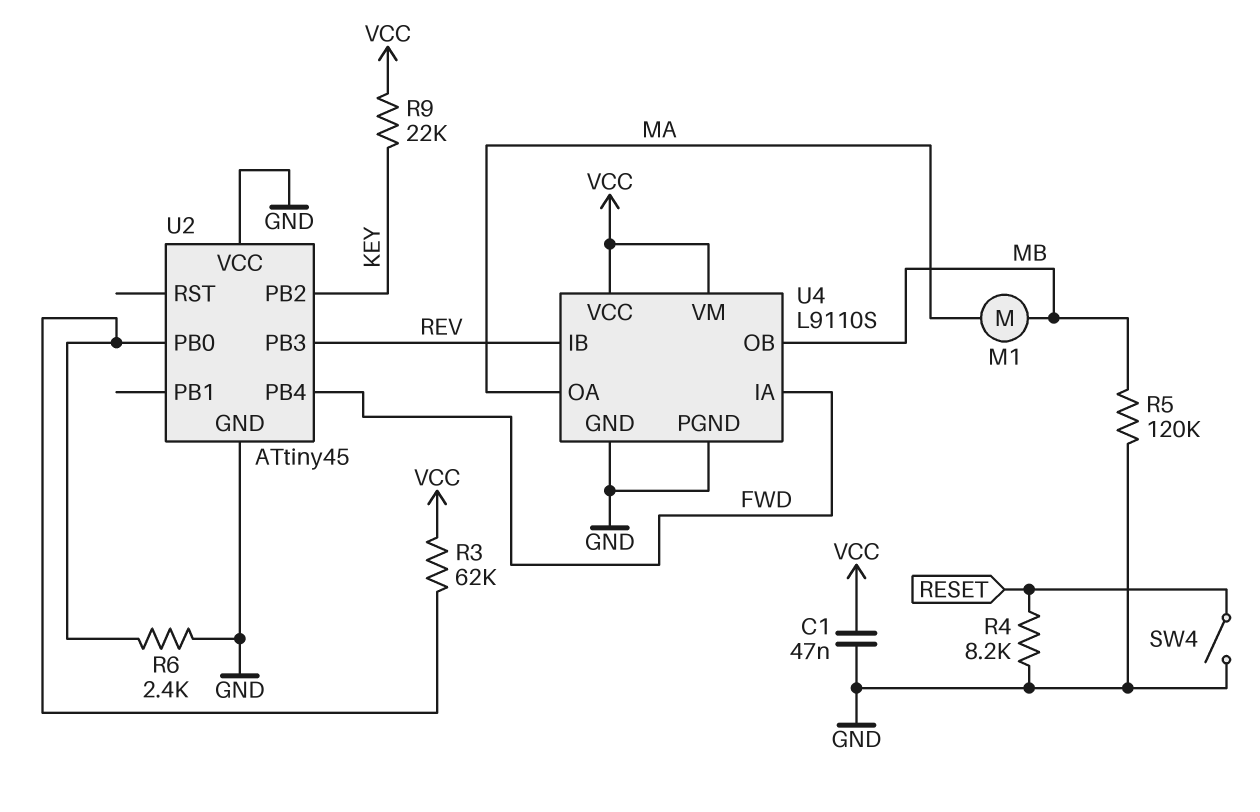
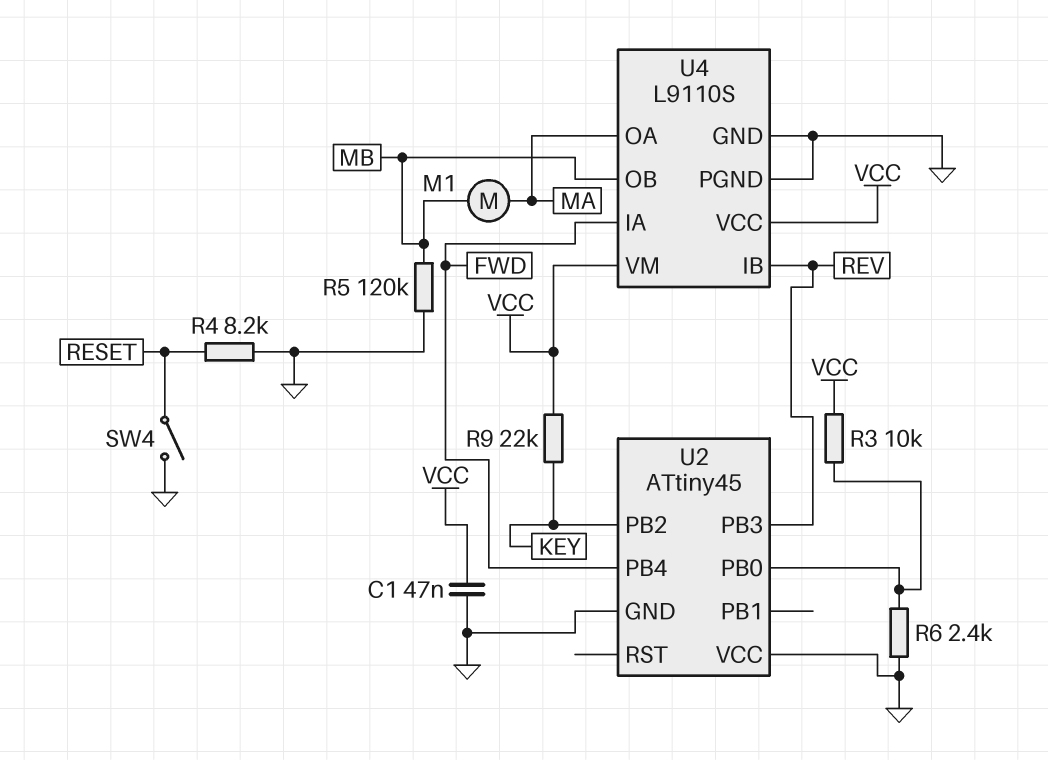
R3: 62k (U2/PB0, VCC) -> 10k (U2/PB0, VCC)

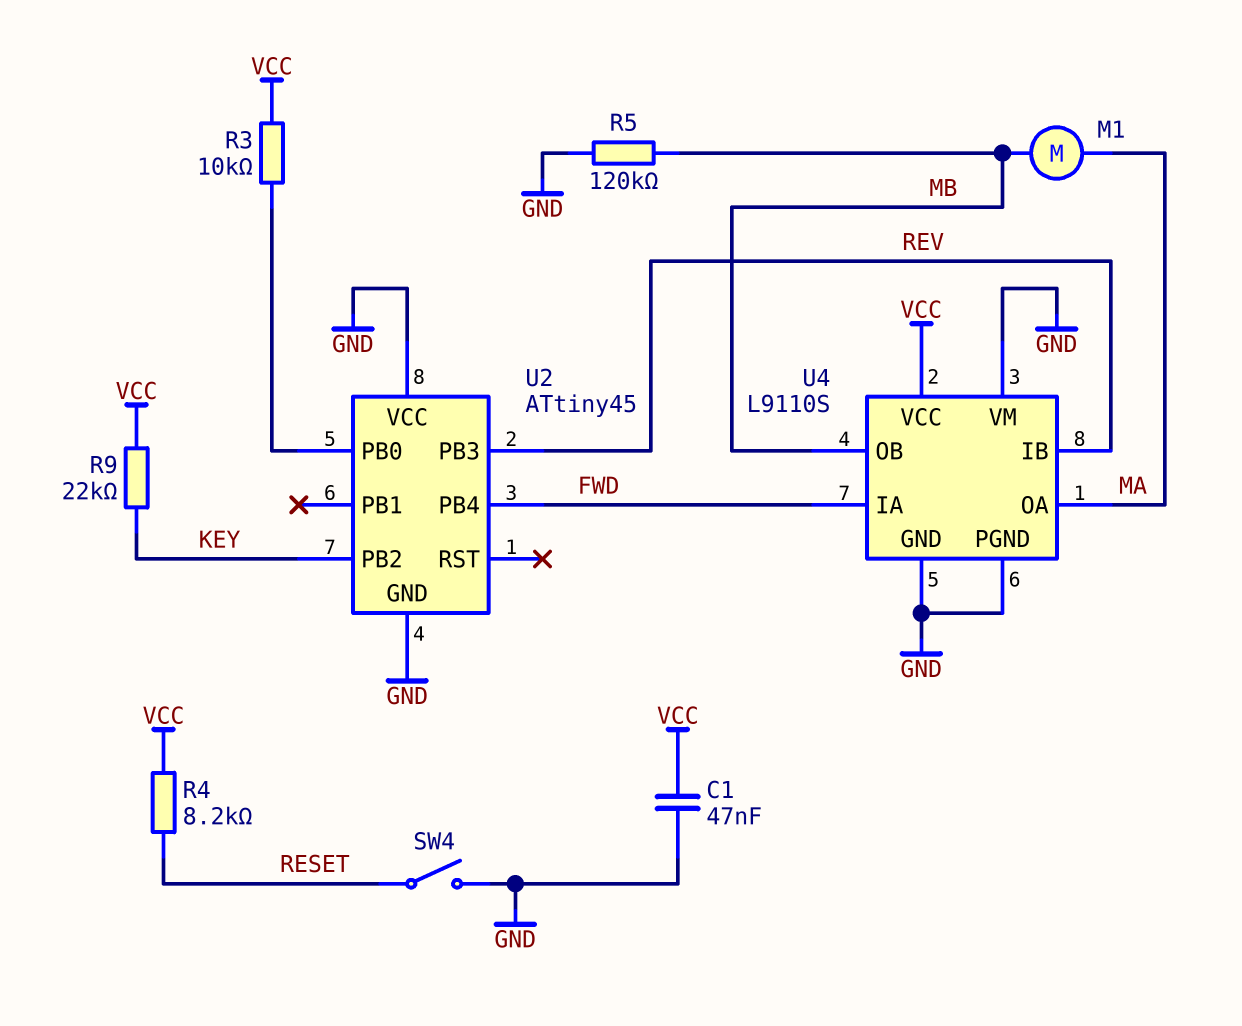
R4: 8.2k (GND, RESET) -> 8.2k (RESET, VCC)
R6: 2.4k (GND, U2/PB0) -> none
U4 pin VM: VCC -> GND

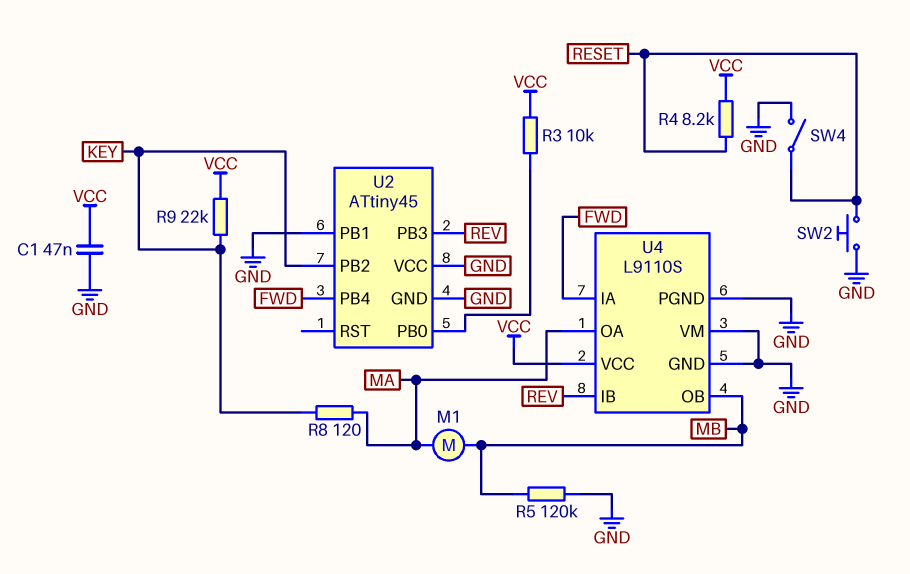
R8: none -> 120 (KEY, MA)
SW2: none -> button (GND, RESET)
U2 pin PB1: none -> GND

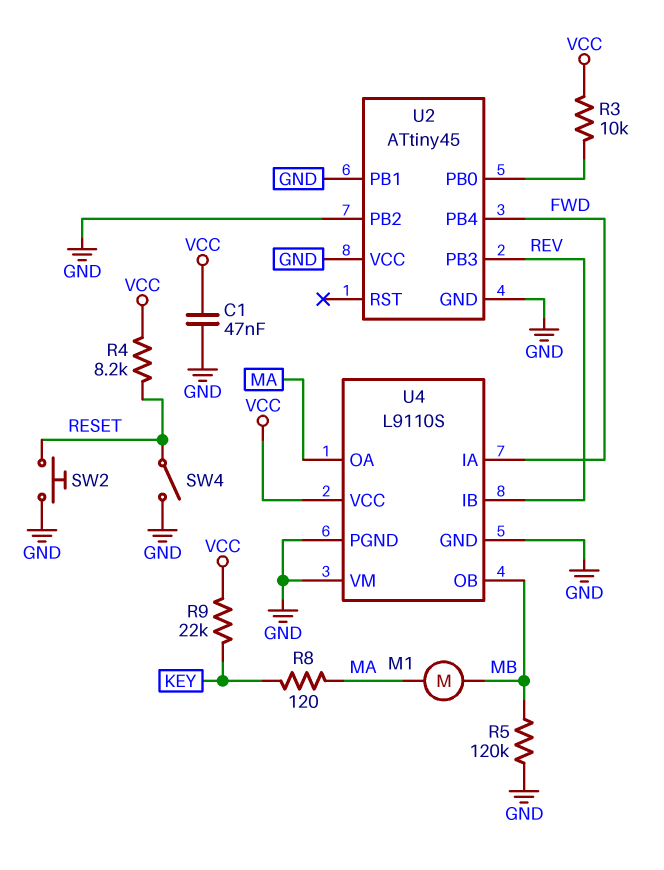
U2 pin PB2: KEY -> GND

